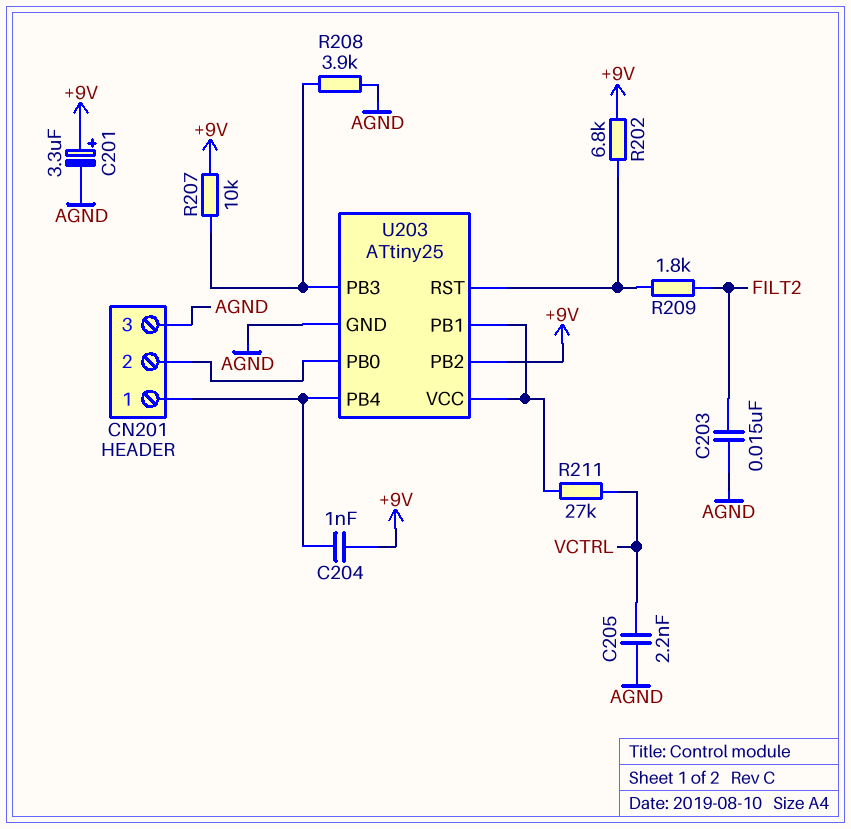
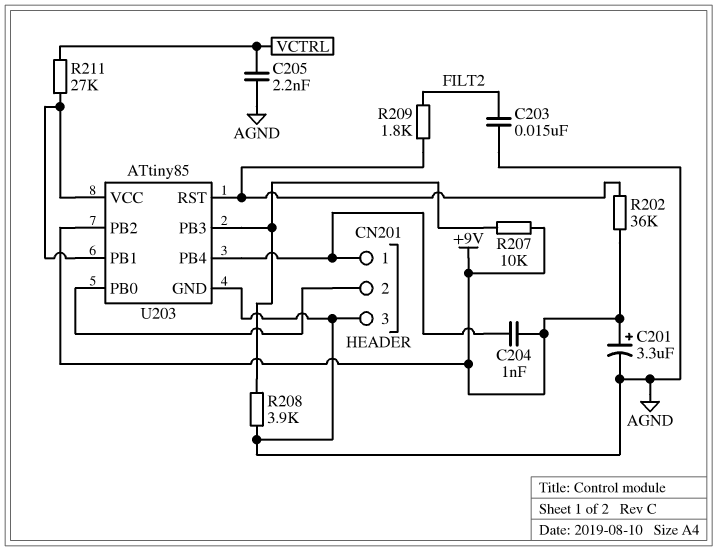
R202: 6.8k (+9V, U203/RST) -> 36k (+9V, U203/RST)
U203: ATtiny25 -> ATtiny85

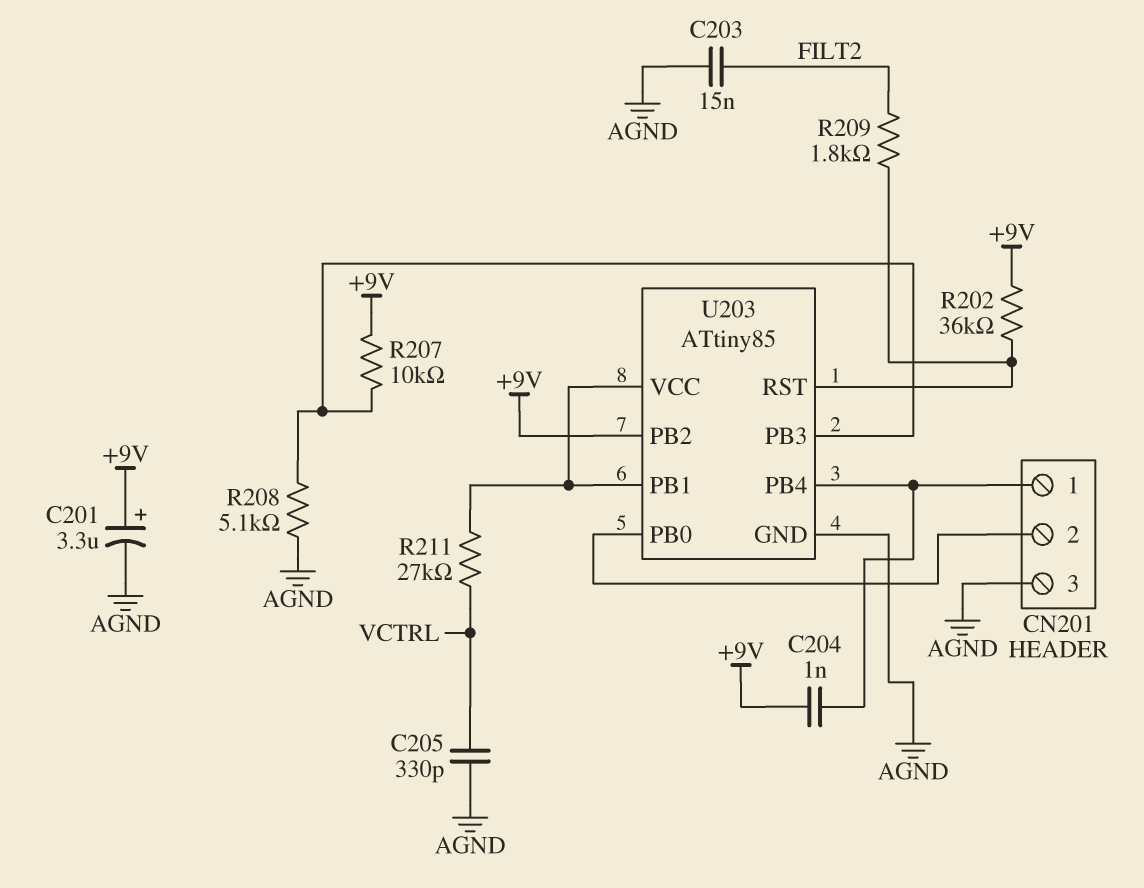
C205: 2.2nF (AGND, VCTRL) -> 330pF (AGND, VCTRL)
R208: 3.9k (AGND, U203/PB3) -> 5.1k (AGND, U203/PB3)

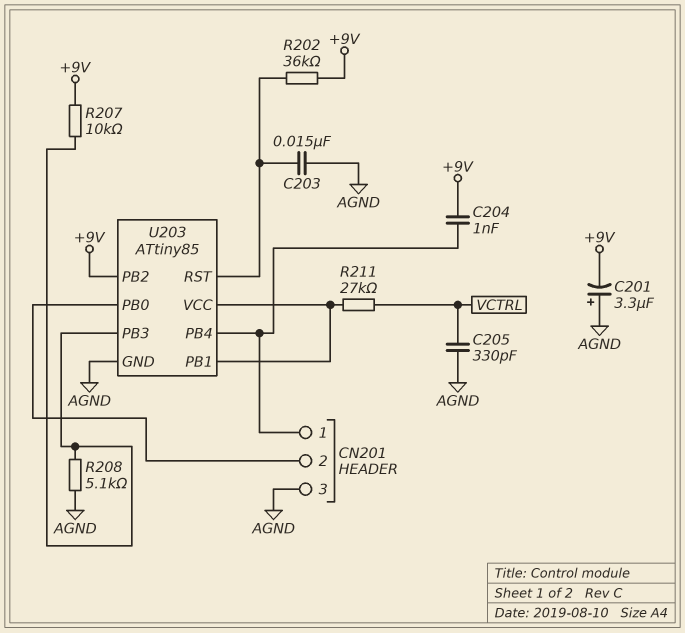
C201: 3.3uF (plus +9V, minus AGND) -> 3.3uF (plus AGND, minus +9V)
C203: 15nF (AGND, FILT2) -> 15nF (AGND, U203/RST)
R209: 1.8k (FILT2, U203/RST) -> none

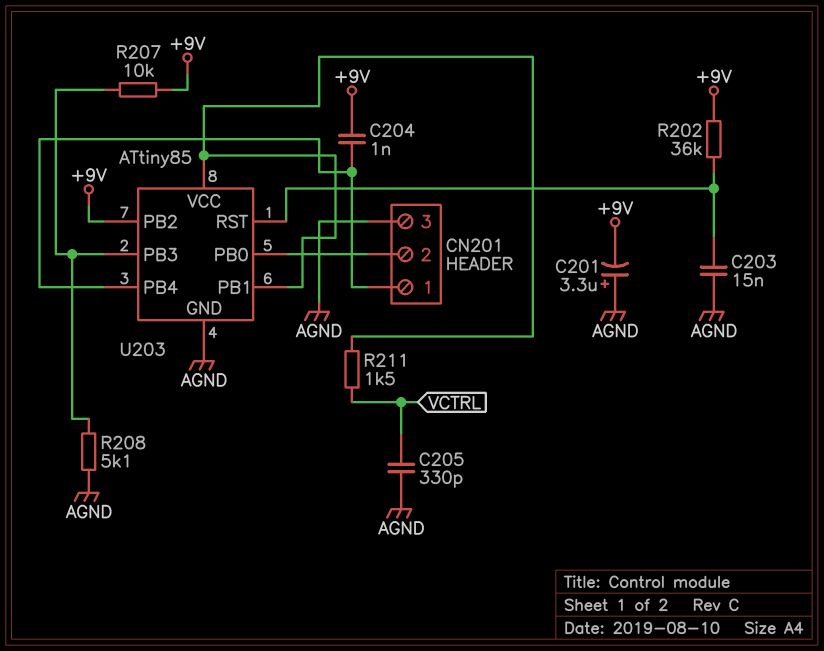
R211: 27k (U203/PB1, VCTRL) -> 1.5k (U203/PB1, VCTRL)

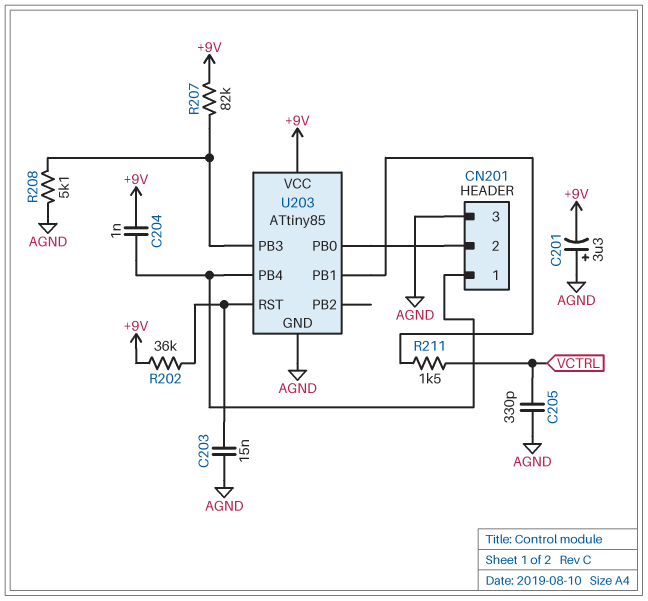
R207: 10k (+9V, U203/PB3) -> 82k (+9V, U203/PB3)
U203 pin PB2: +9V -> none
U203 pin VCC: U203/PB1 -> +9V

